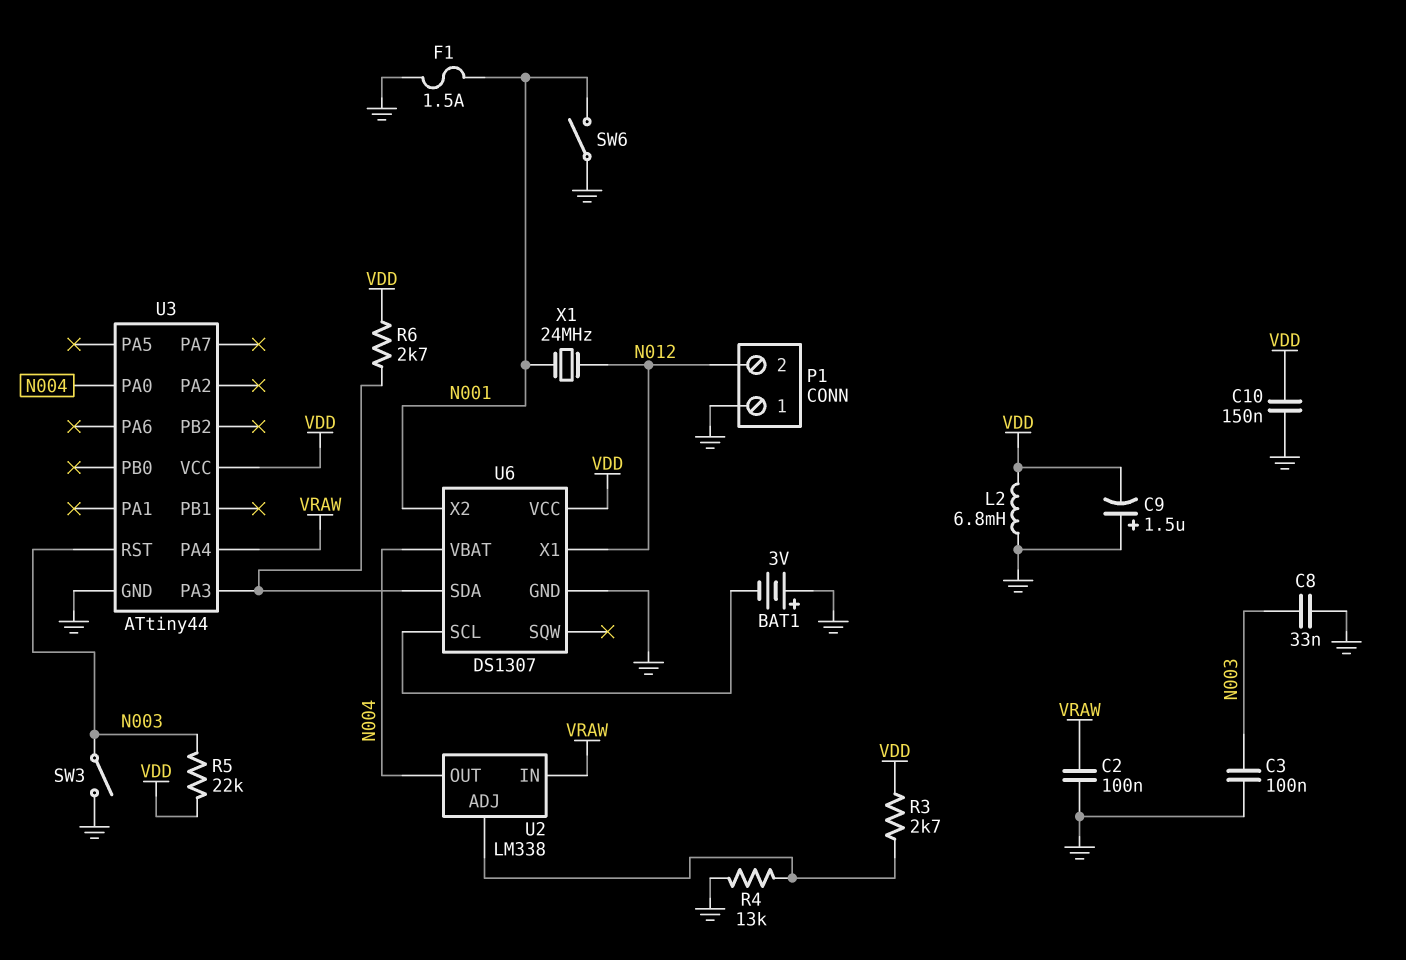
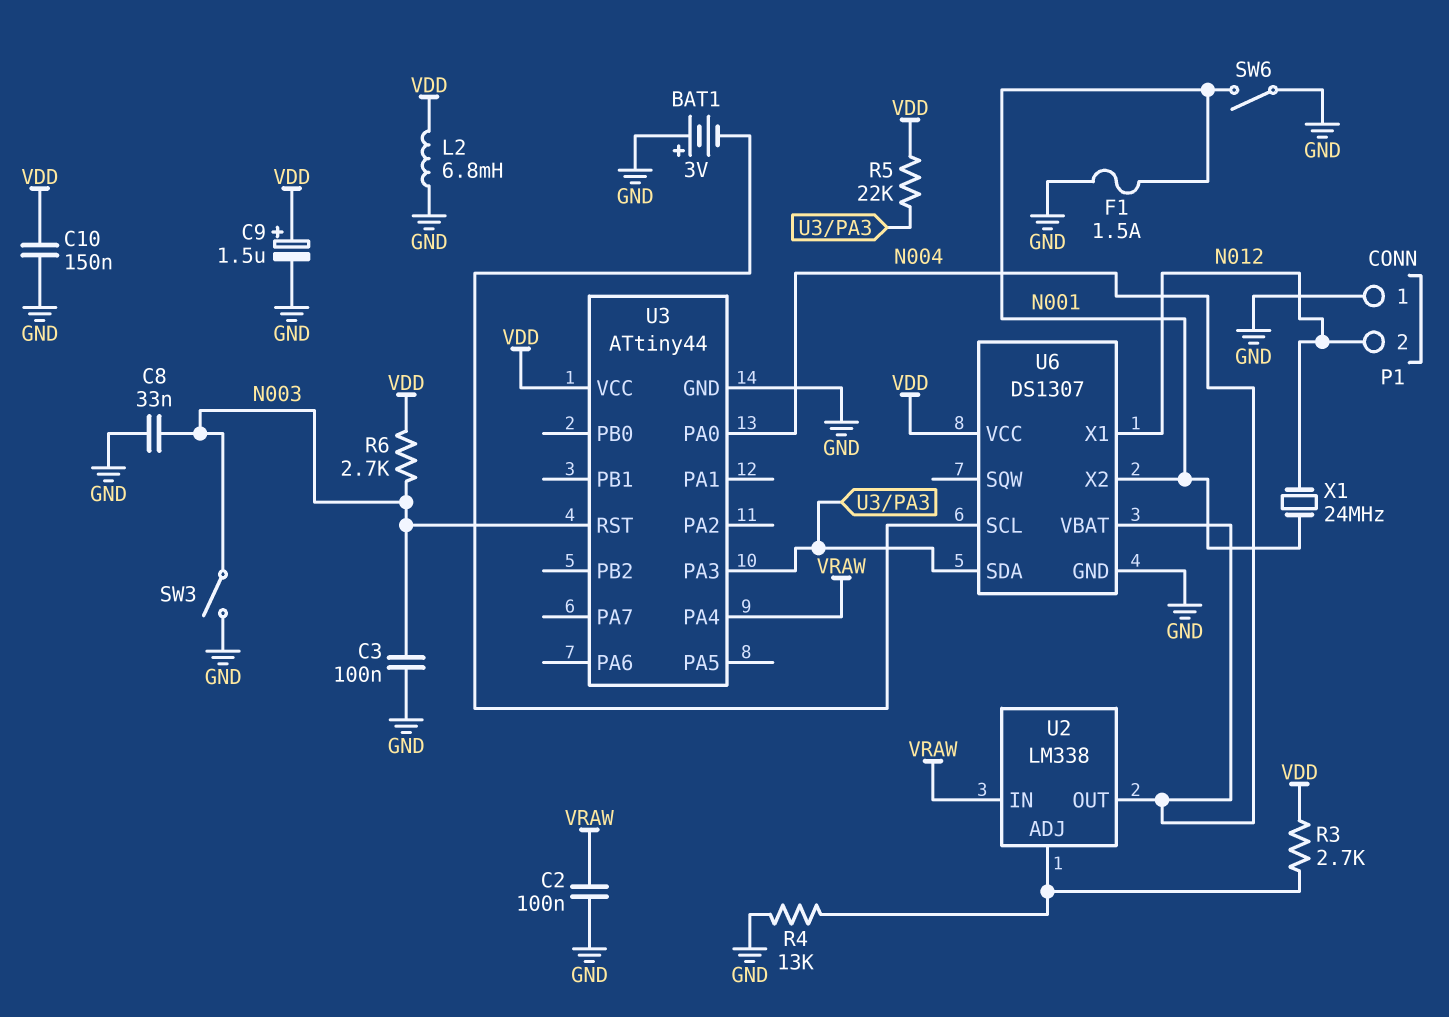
C9: 1.5uF (plus GND, minus VDD) -> 1.5uF (plus VDD, minus GND)
R5: 22k (N003, VDD) -> 22k (U3/PA3, VDD)
R6: 2.7k (U3/PA3, VDD) -> 2.7k (N003, VDD)

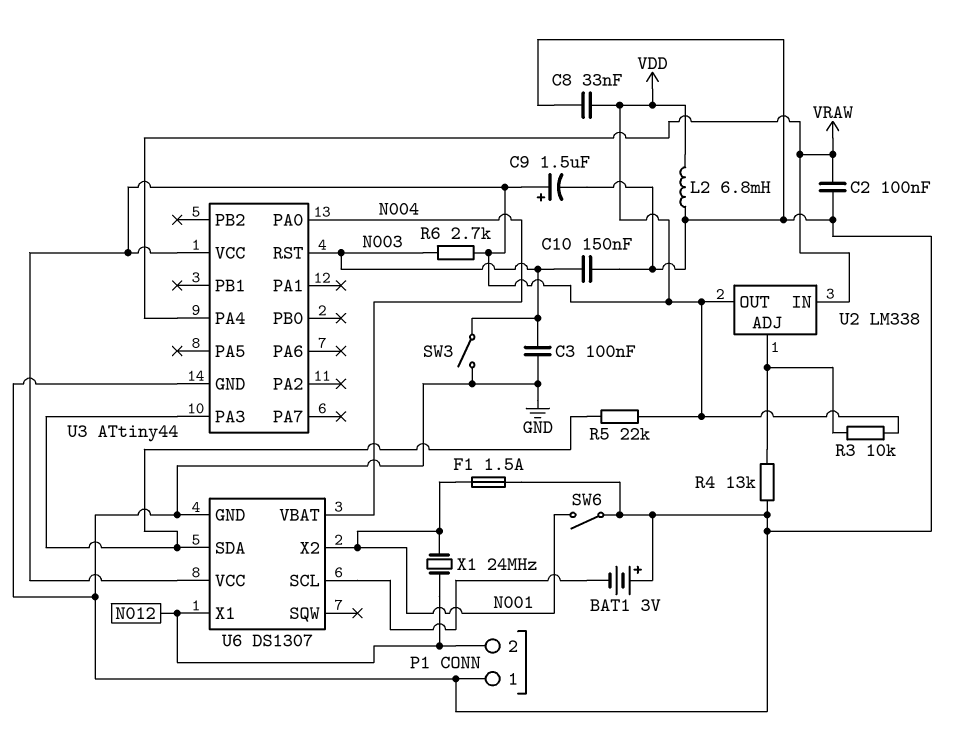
C8: 33nF (GND, N003) -> 33nF (GND, VDD)
C10: 150nF (GND, VDD) -> 150nF (GND, N003)
R3: 2.7k (U2/ADJ, VDD) -> 10k (U2/ADJ, VDD)
U2 pin OUT: N004 -> VDD

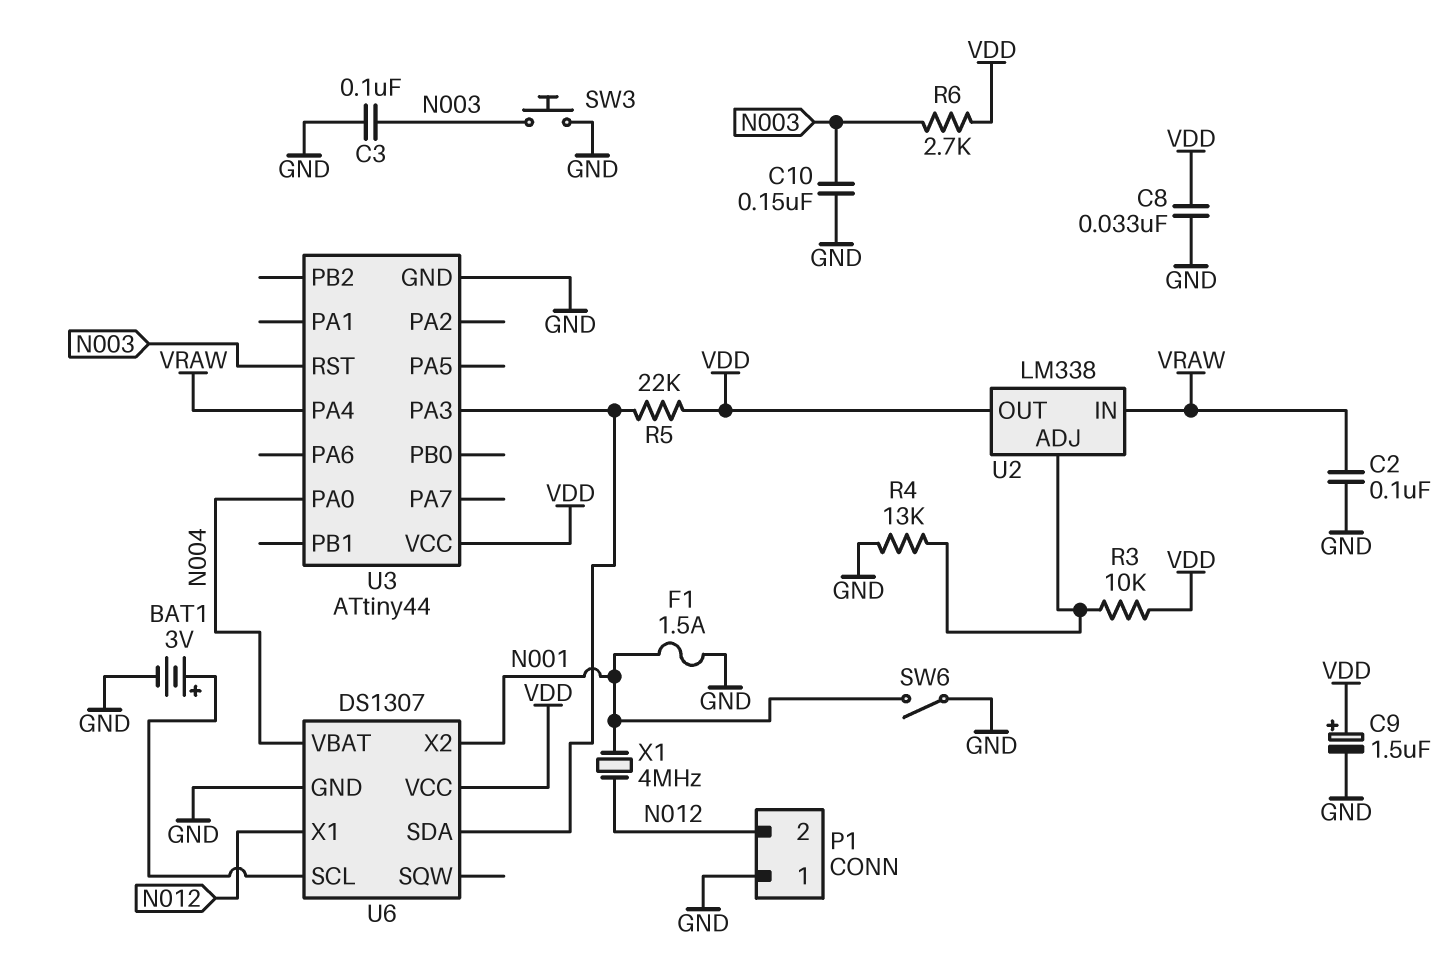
BAT1: 3V (plus GND, minus U6/SCL) -> 3V (plus U6/SCL, minus GND)
L2: 6.8mH (GND, VDD) -> none
SW3: switch (GND, N003) -> button (GND, N003)
X1: 24MHz (N001, N012) -> 4MHz (N001, N012)

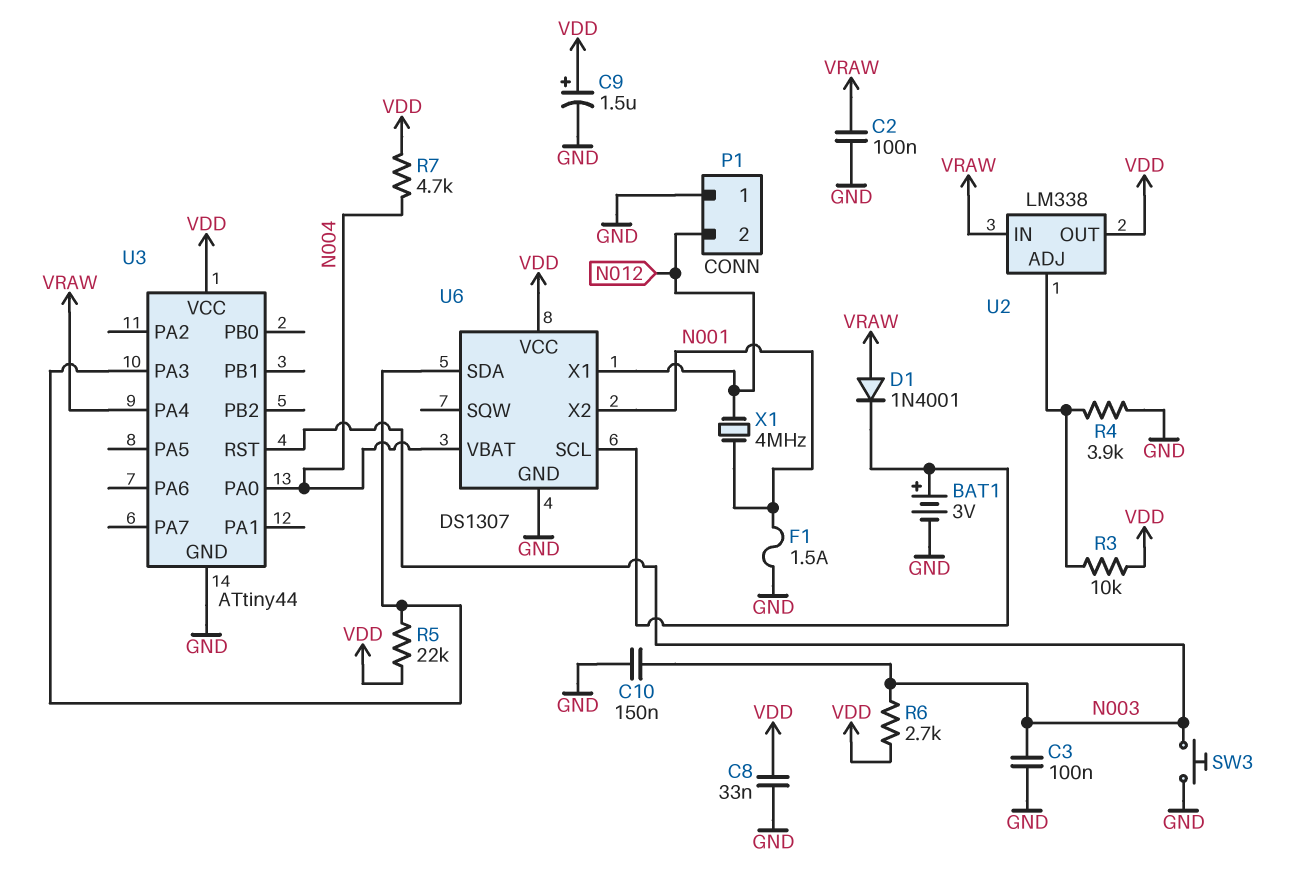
D1: none -> diode 1N4001 (A VRAW, K U6/SCL)
R4: 13k (GND, U2/ADJ) -> 3.9k (GND, U2/ADJ)
R7: none -> 4.7k (N004, VDD)
SW6: switch (GND, N001) -> none

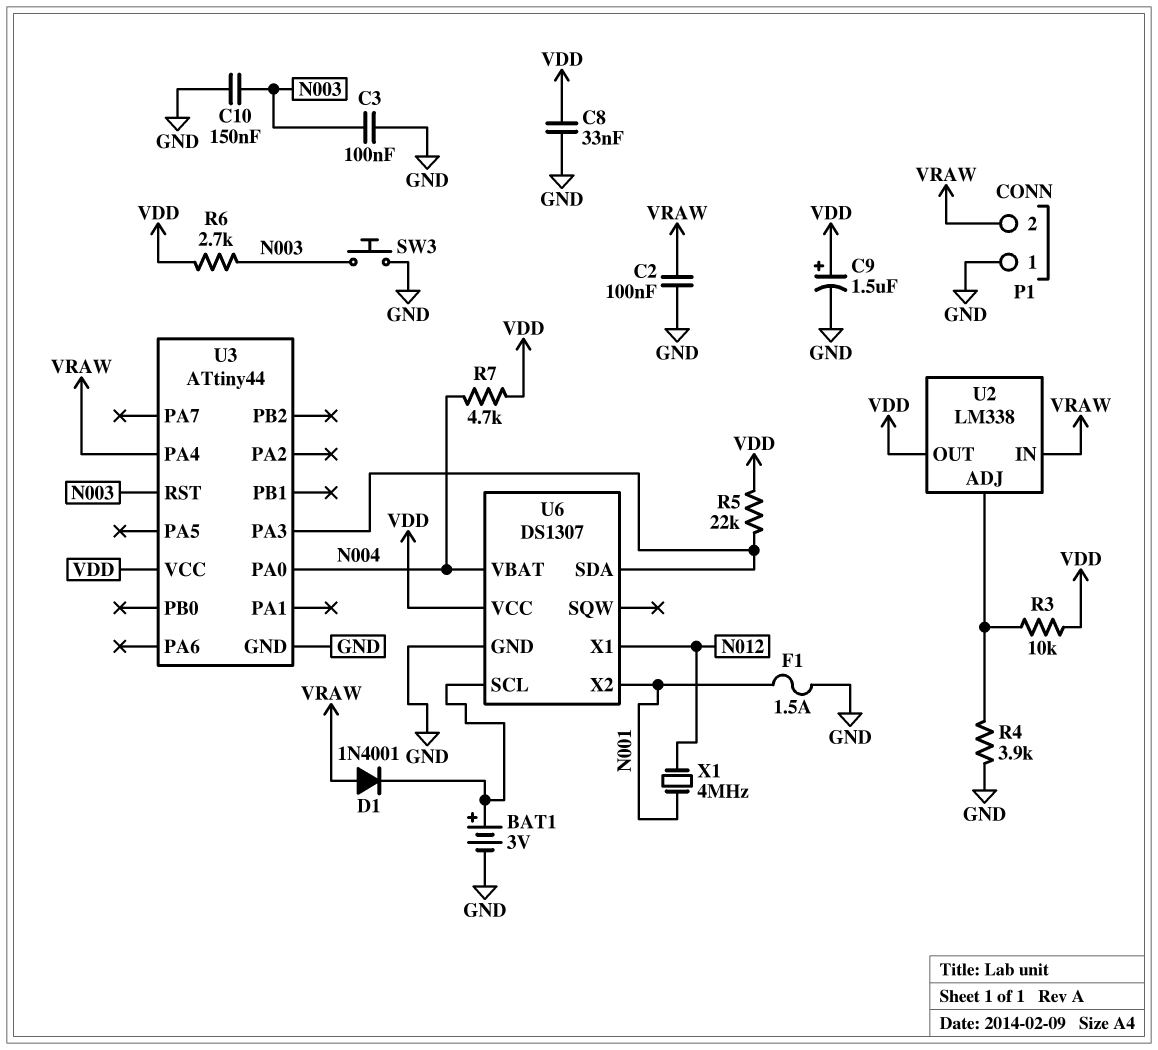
P1 pin 2: N012 -> VRAW

